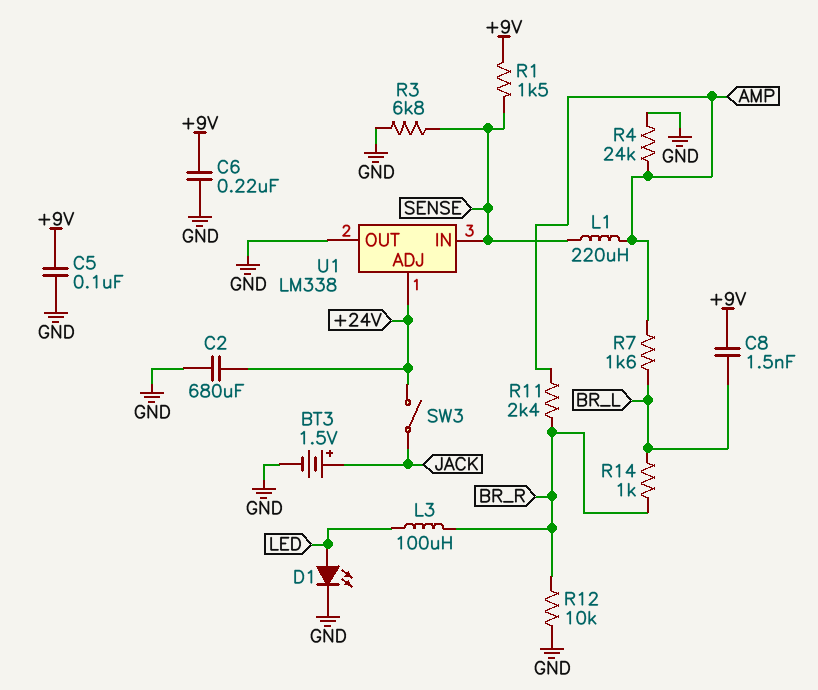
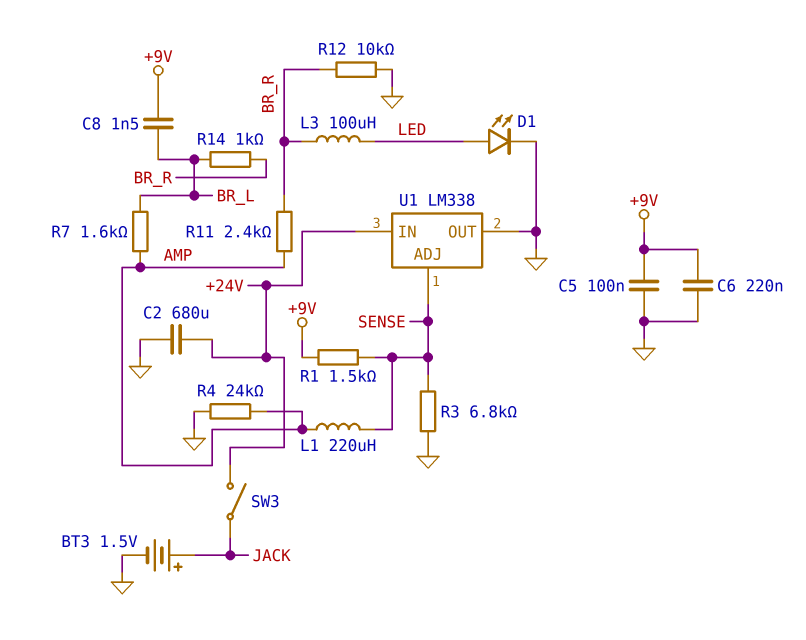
U1 pin ADJ: +24V -> SENSE
U1 pin IN: SENSE -> +24V

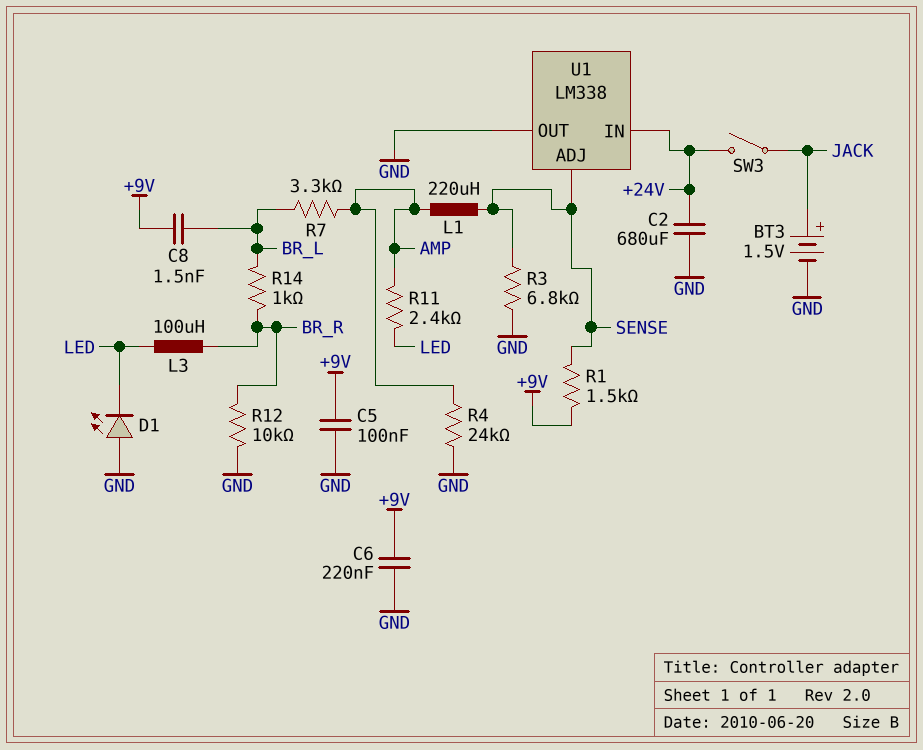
D1: LED (A LED, K GND) -> LED (A GND, K LED)
R7: 1.6k (AMP, BR_L) -> 3.3k (AMP, BR_L)
R11: 2.4k (AMP, BR_R) -> 2.4k (AMP, LED)

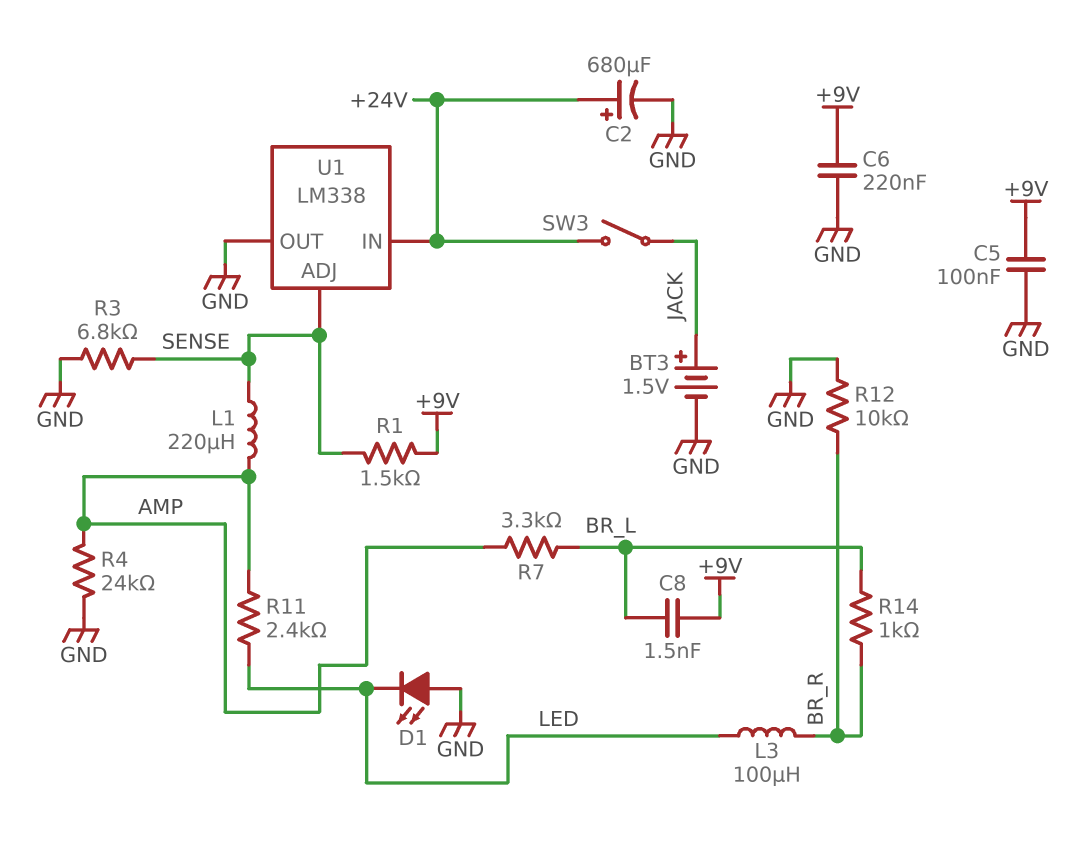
C2: 680uF (+24V, GND) -> 680uF (plus +24V, minus GND)

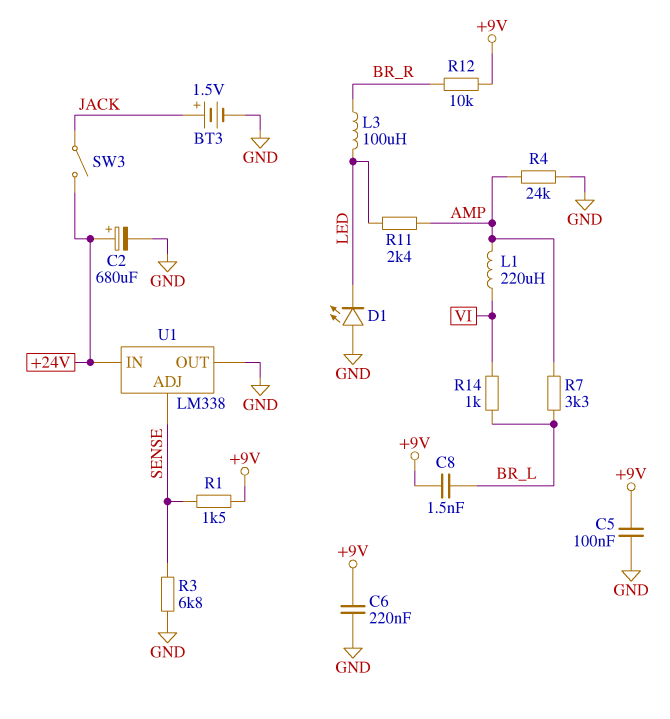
L1: 220uH (AMP, SENSE) -> 220uH (AMP, VI)
R12: 10k (BR_R, GND) -> 10k (+9V, BR_R)
R14: 1k (BR_L, BR_R) -> 1k (BR_L, VI)

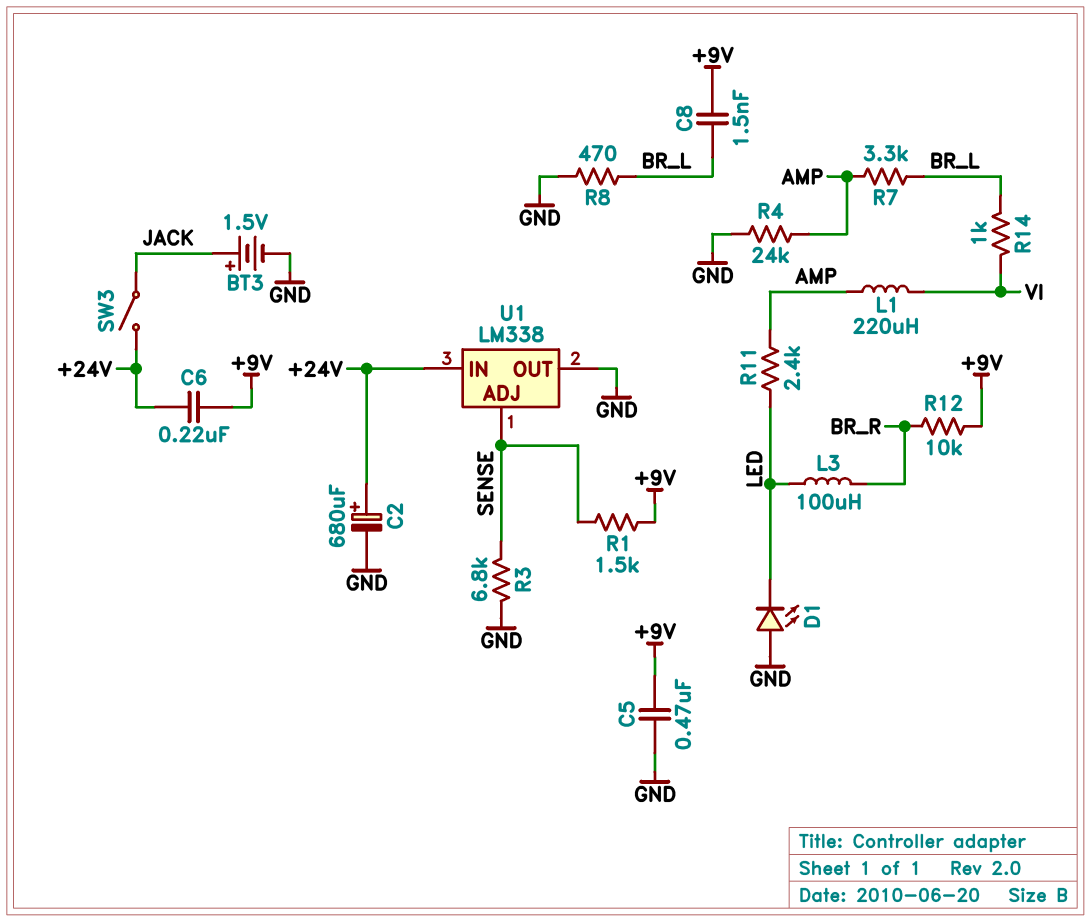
C5: 100nF (+9V, GND) -> 470nF (+9V, GND)
C6: 220nF (+9V, GND) -> 220nF (+9V, +24V)
R8: none -> 470 (BR_L, GND)

